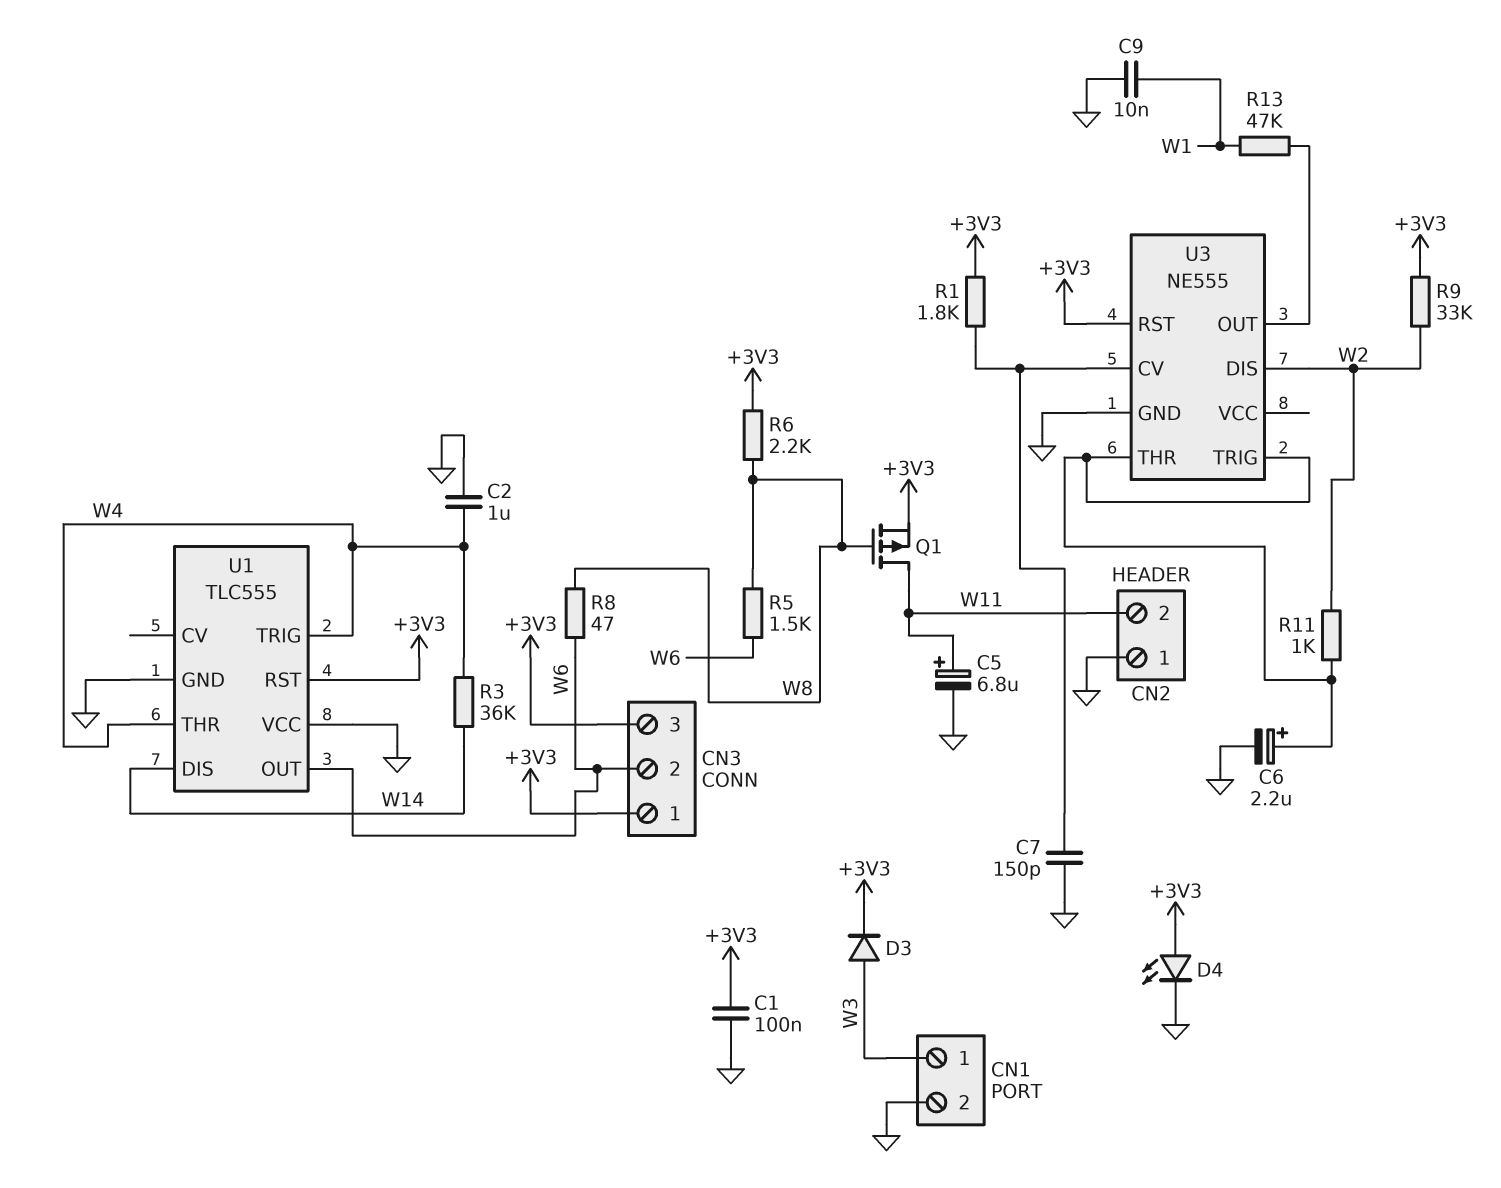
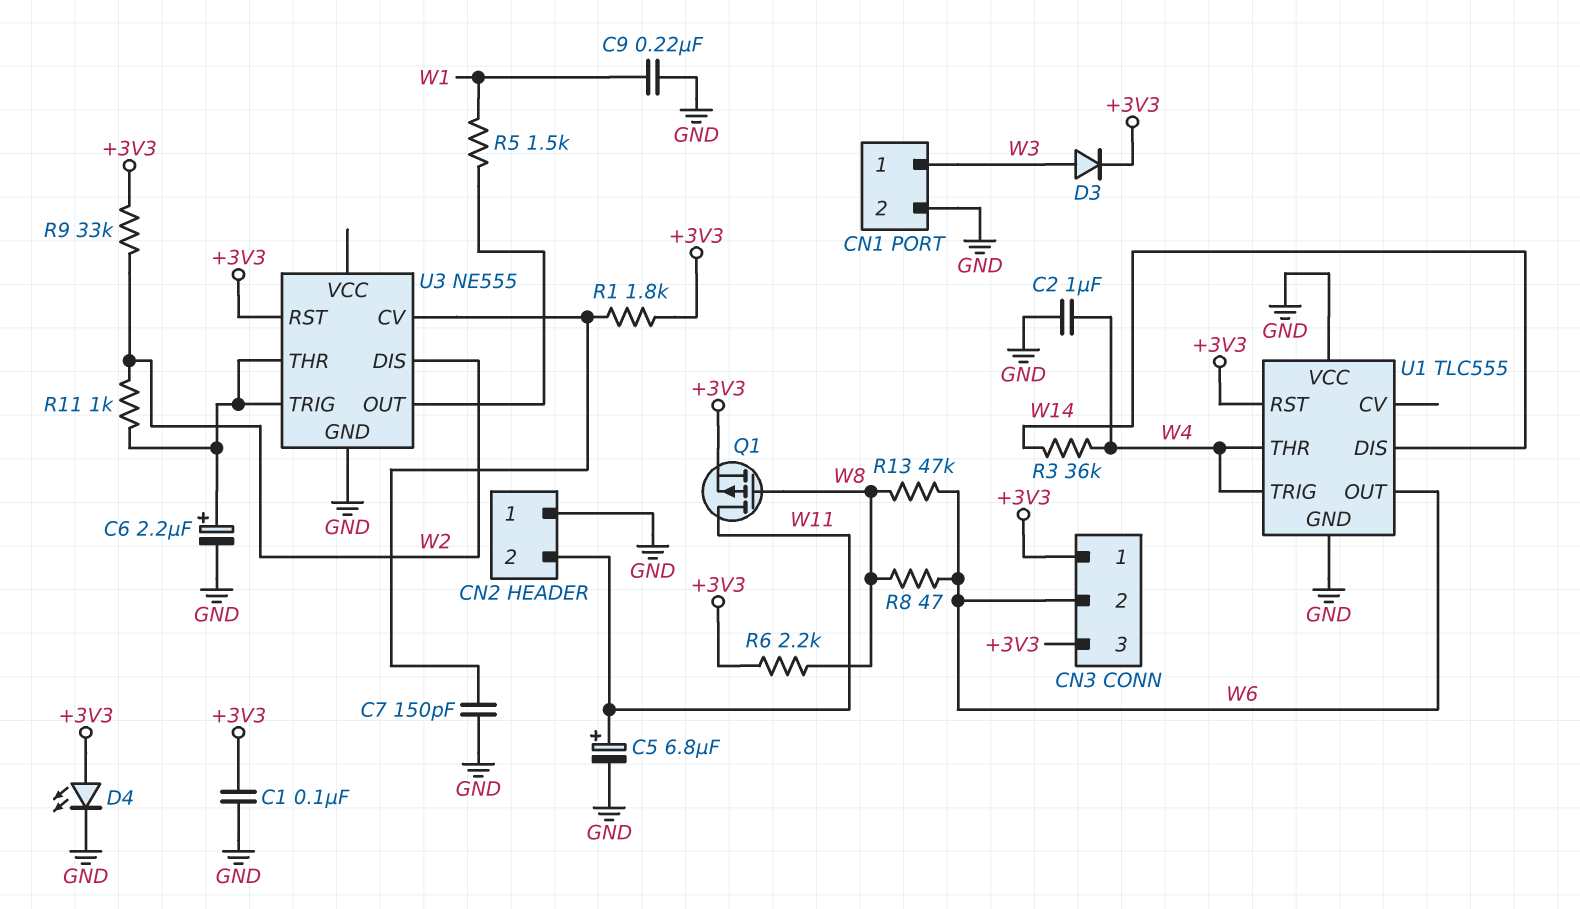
C9: 10nF (GND, W1) -> 220nF (GND, W1)
R5: 1.5k (W6, W8) -> 1.5k (U3/OUT, W1)
R13: 47k (U3/OUT, W1) -> 47k (W6, W8)

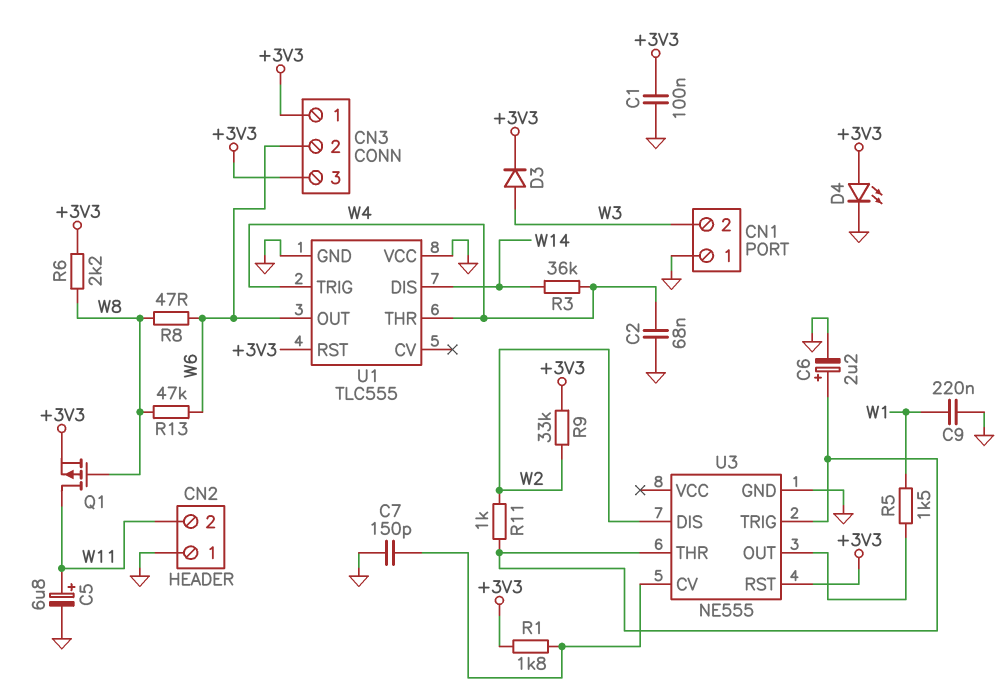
C2: 1uF (GND, W4) -> 68nF (GND, W4)
CN1 pin 1: W3 -> GND
CN1 pin 2: GND -> W3

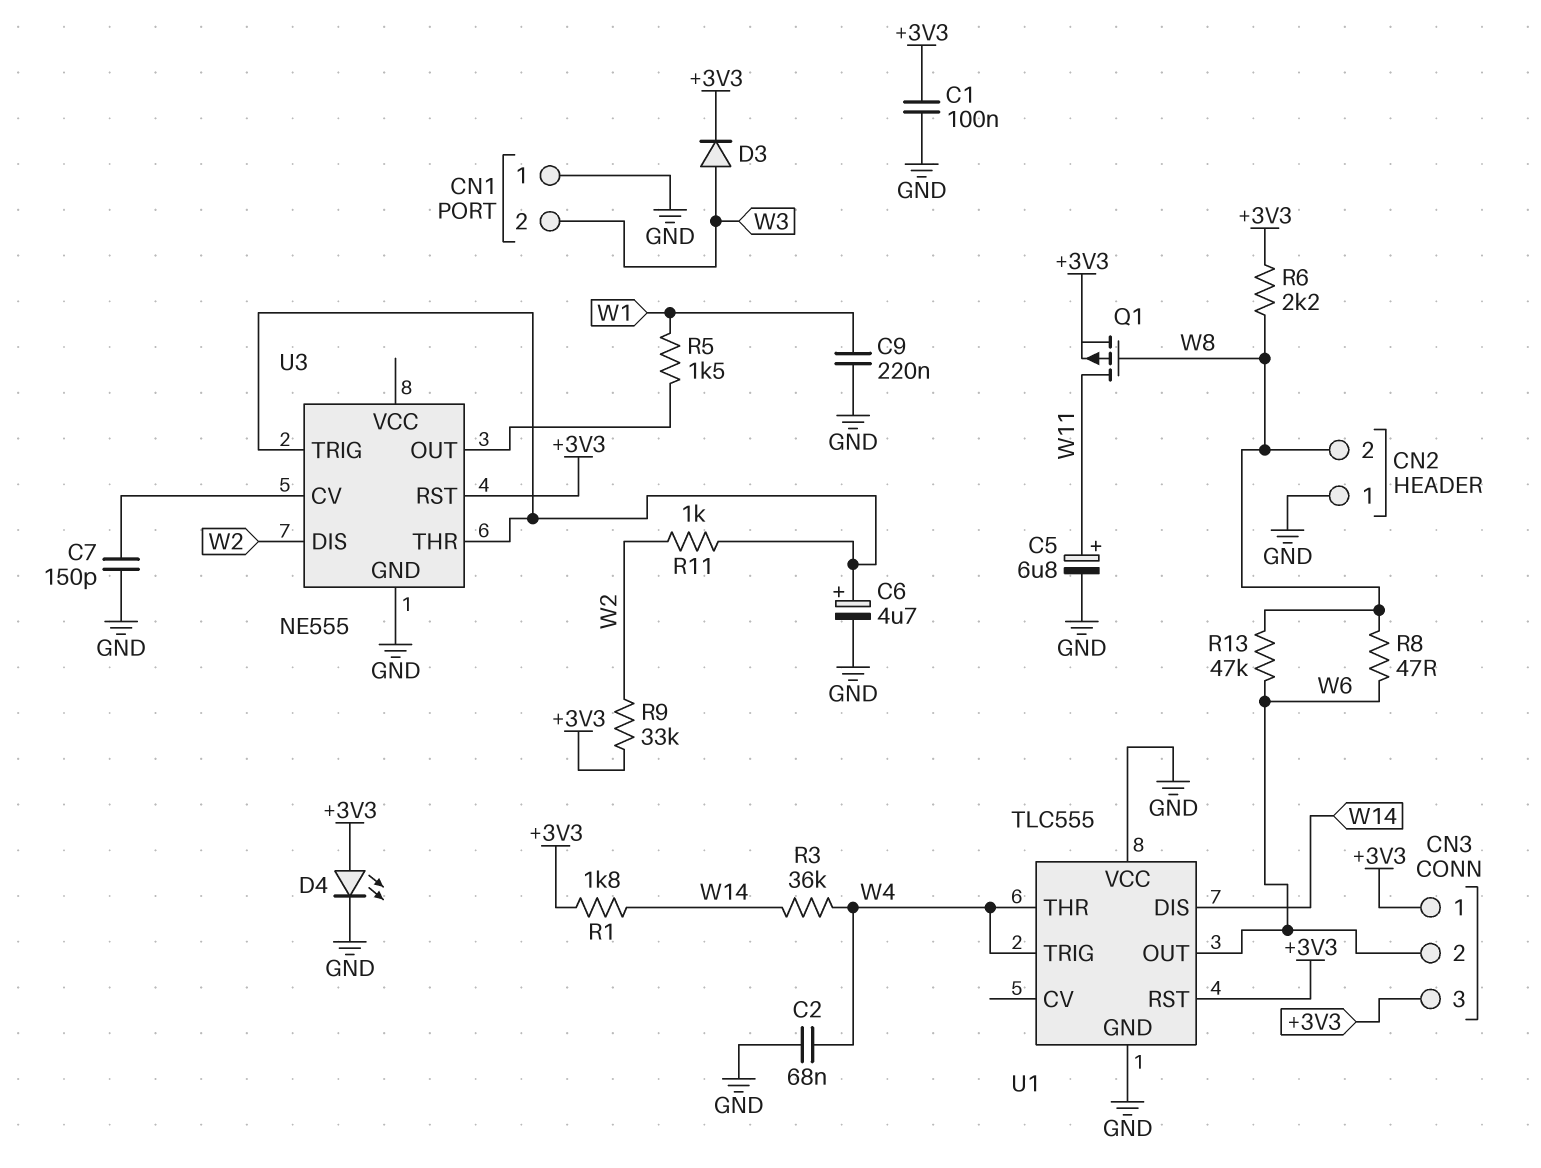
C6: 2.2uF (plus U3/THR, minus GND) -> 4.7uF (plus U3/THR, minus GND)
CN2 pin 2: W11 -> W8
R1: 1.8k (+3V3, U3/CV) -> 1.8k (+3V3, W14)

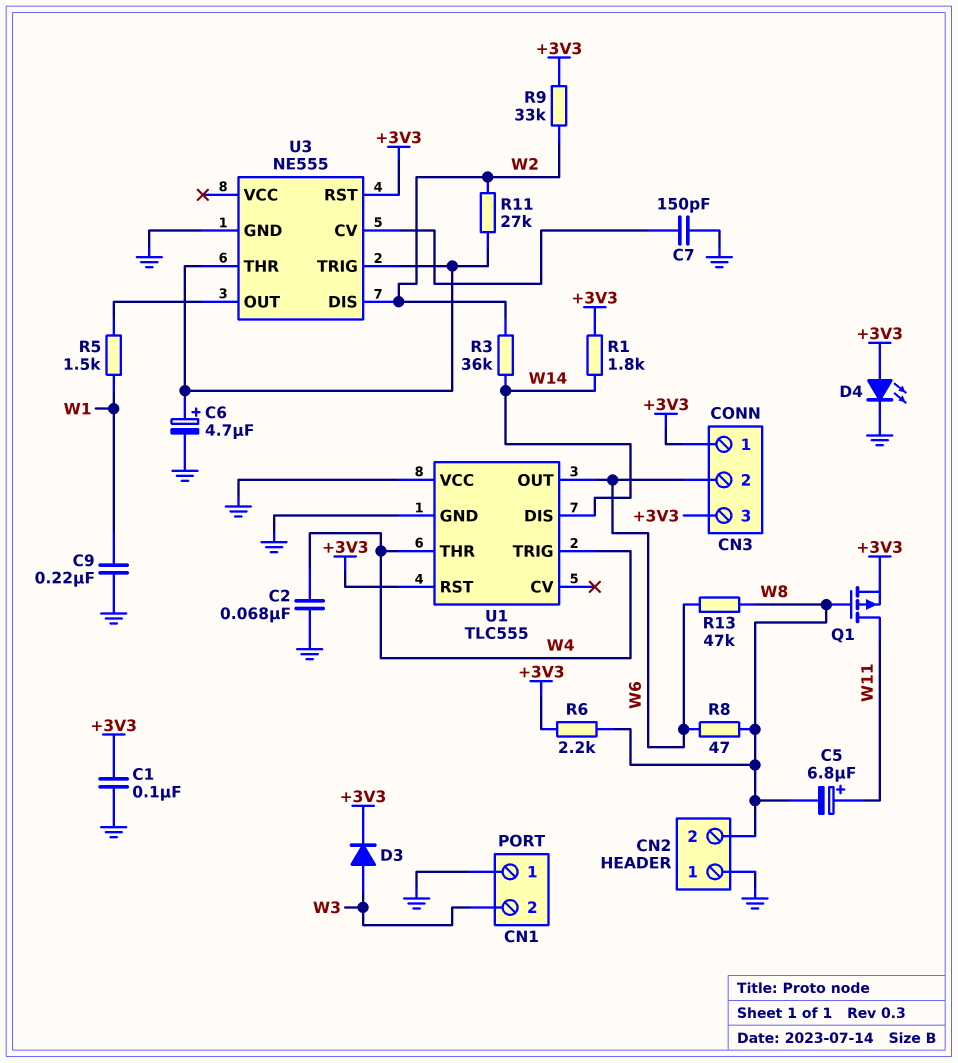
C5: 6.8uF (plus W11, minus GND) -> 6.8uF (plus W11, minus W8)
R3: 36k (W4, W14) -> 36k (W2, W14)
R11: 1k (U3/THR, W2) -> 27k (U3/THR, W2)

